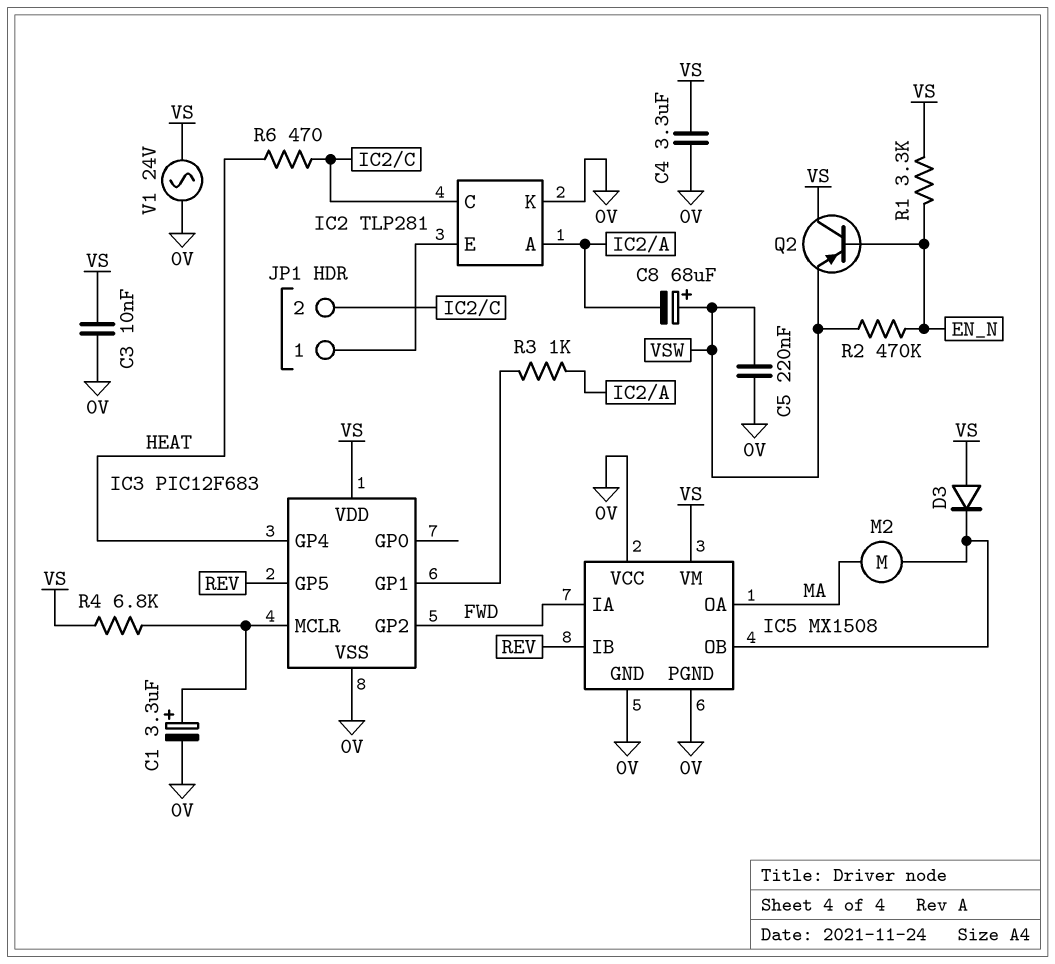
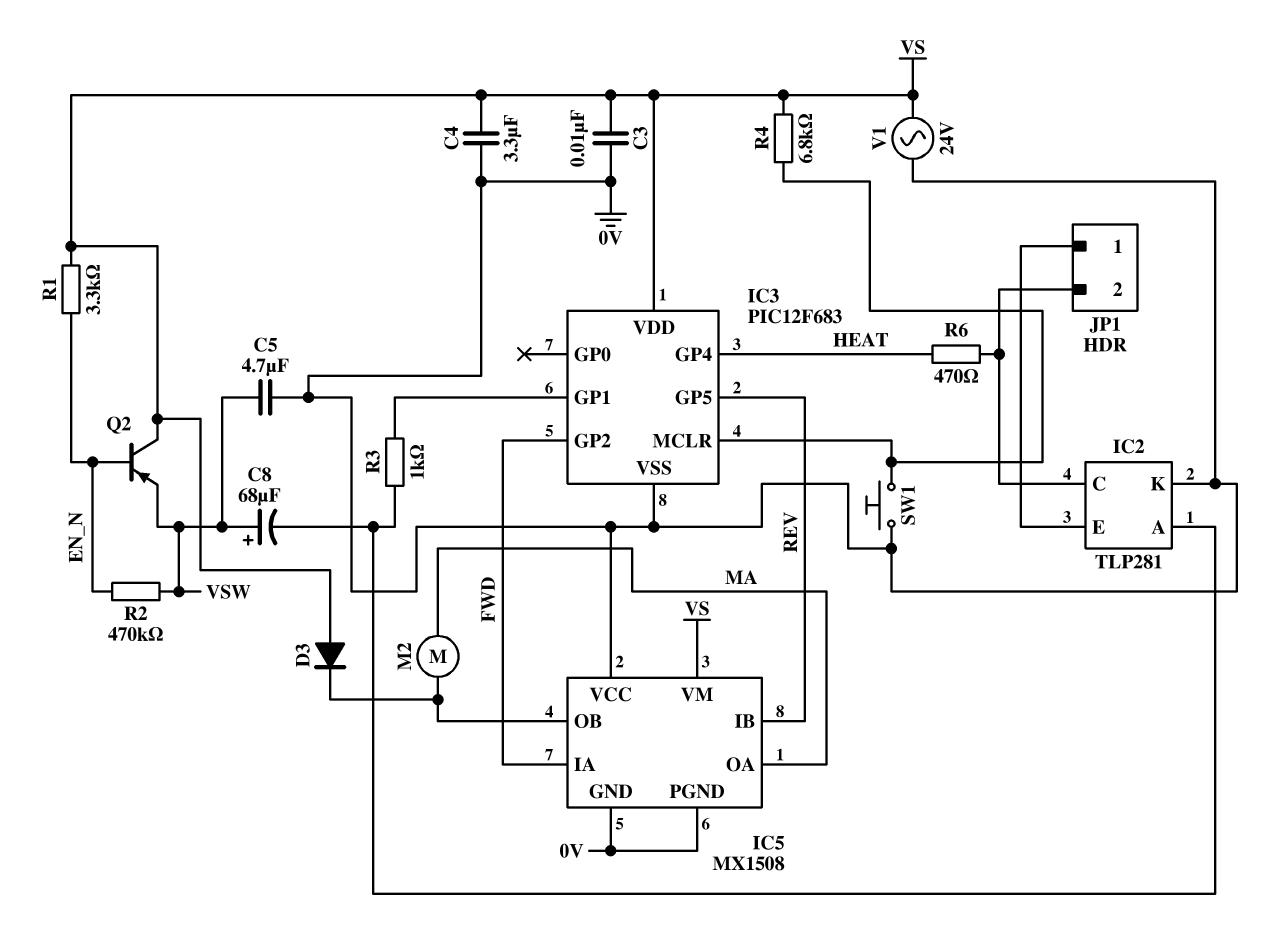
C1: 3.3uF (plus IC3/MCLR, minus 0V) -> none
C5: 220nF (0V, VSW) -> 4.7uF (0V, VSW)
SW1: none -> button (0V, IC3/MCLR)

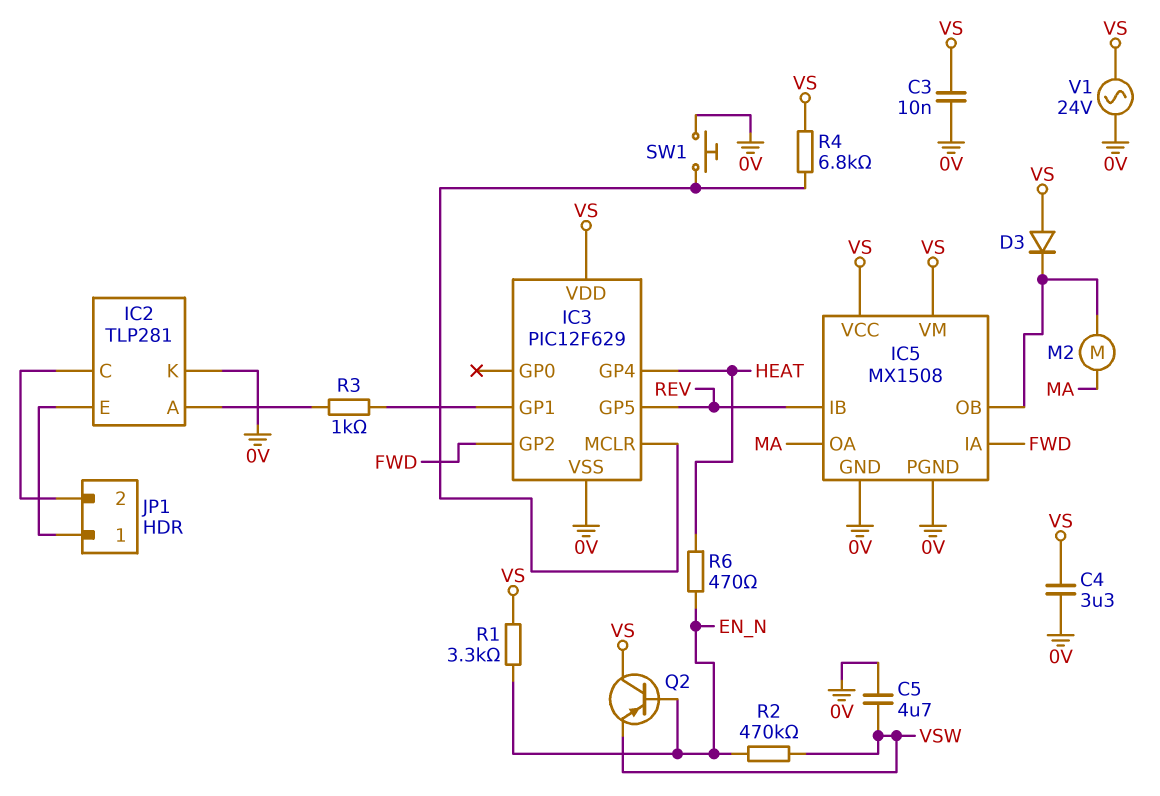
C8: 68uF (plus VSW, minus IC2/A) -> none
IC3: PIC12F683 -> PIC12F629
IC5 pin VCC: 0V -> VS
R6: 470 (HEAT, IC2/C) -> 470 (EN_N, HEAT)

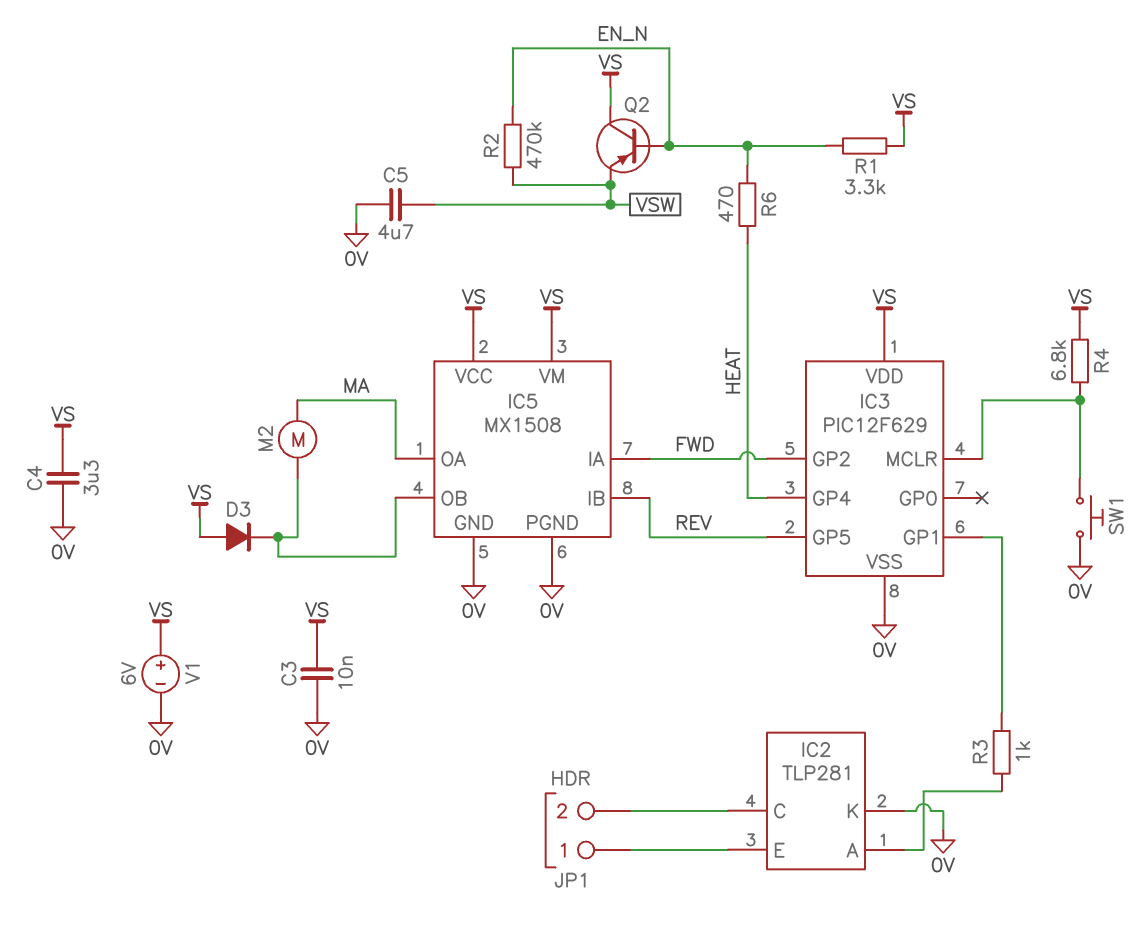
V1: AC 24V (0V, VS) -> 6V (plus VS, minus 0V)

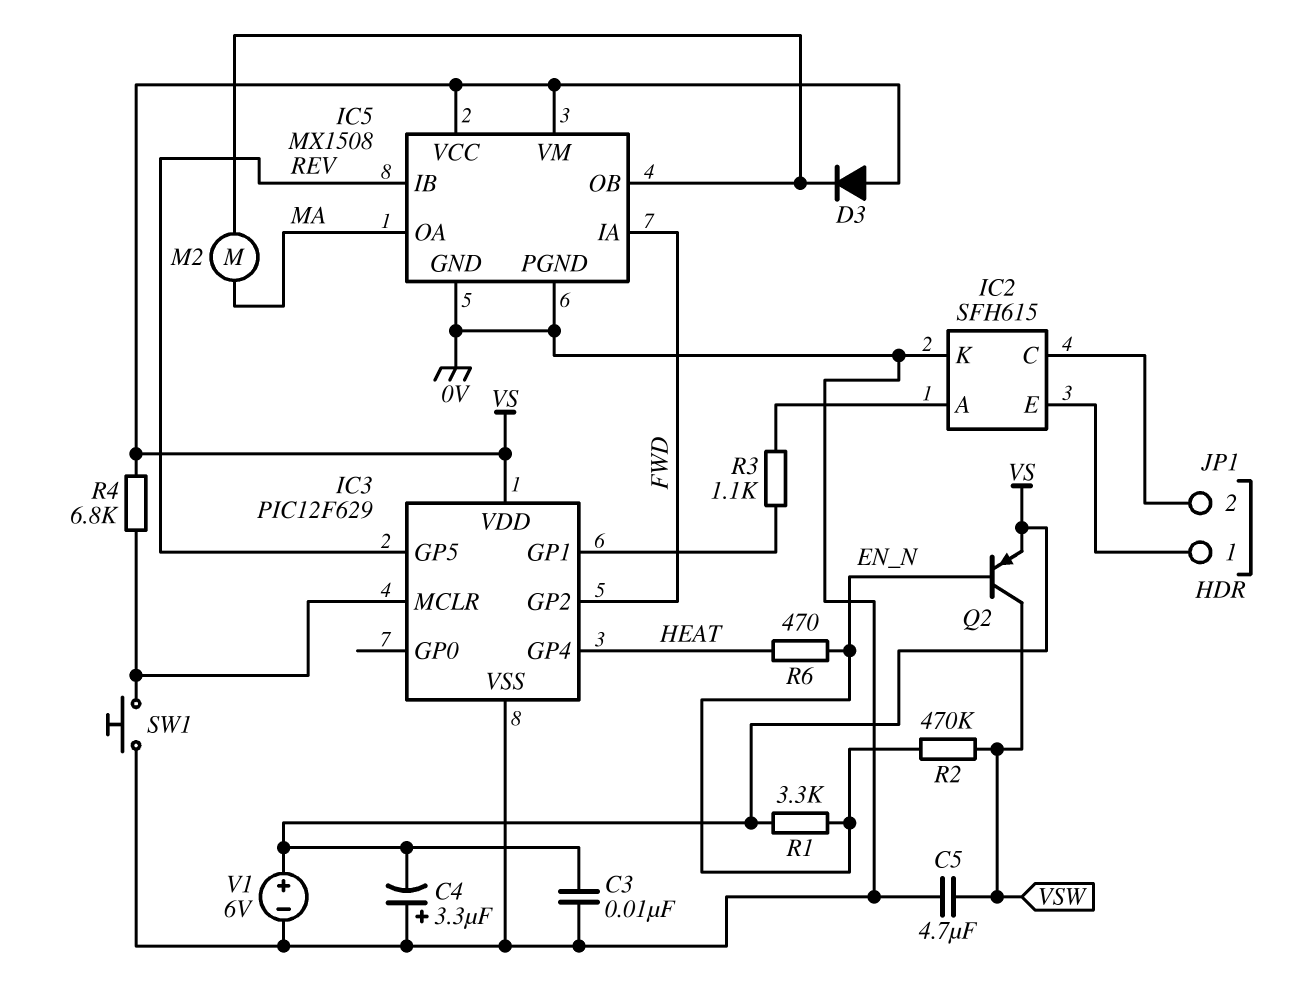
C4: 3.3uF (0V, VS) -> 3.3uF (plus 0V, minus VS)
IC2: TLP281 -> SFH615
Q2: PNP (B EN_N, C VS, E VSW) -> PNP (B EN_N, C VSW, E VS)
R3: 1k (IC2/A, IC3/GP1) -> 1.1k (IC2/A, IC3/GP1)

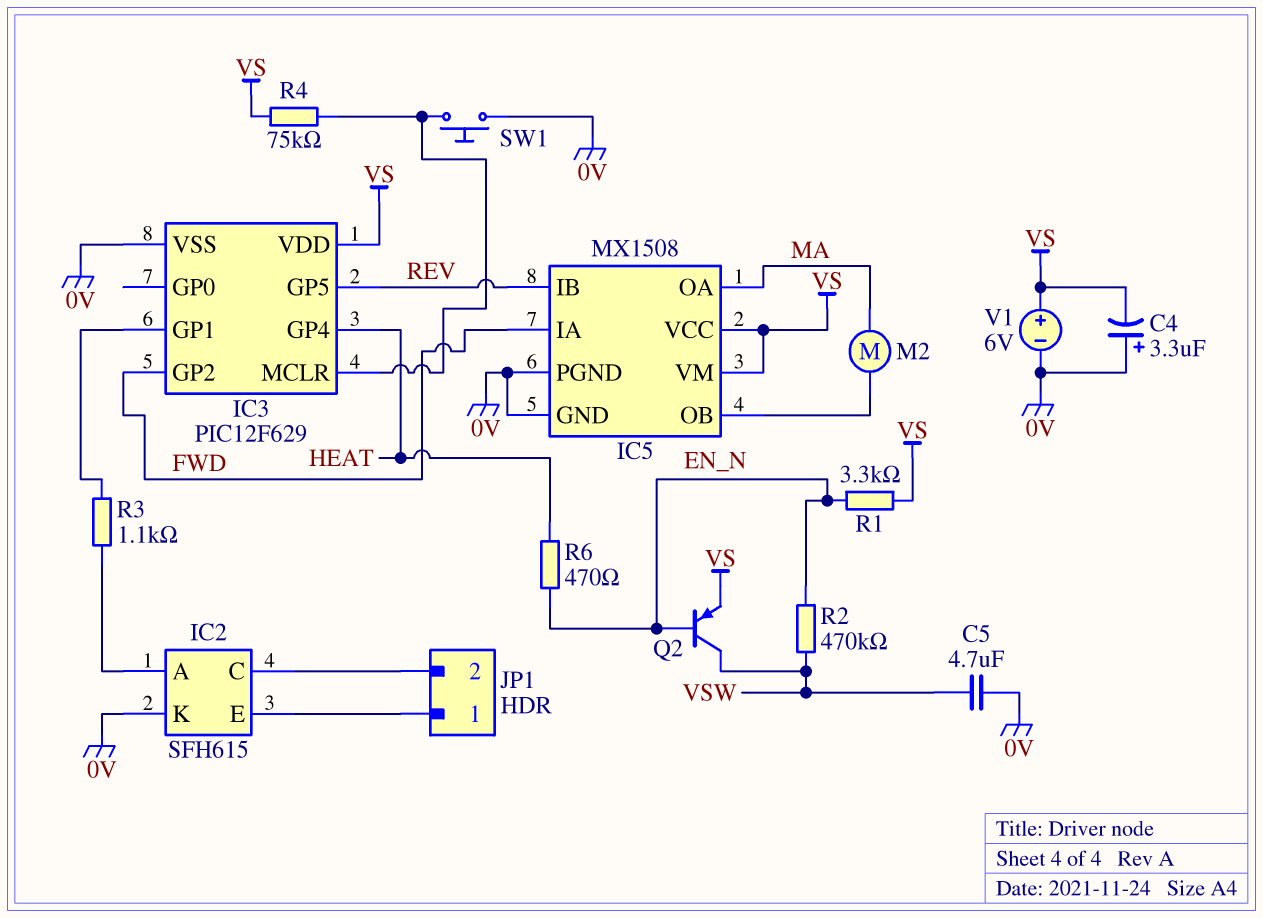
C3: 10nF (0V, VS) -> none
D3: diode (A VS, K IC5/OB) -> none
R4: 6.8k (IC3/MCLR, VS) -> 75k (IC3/MCLR, VS)

